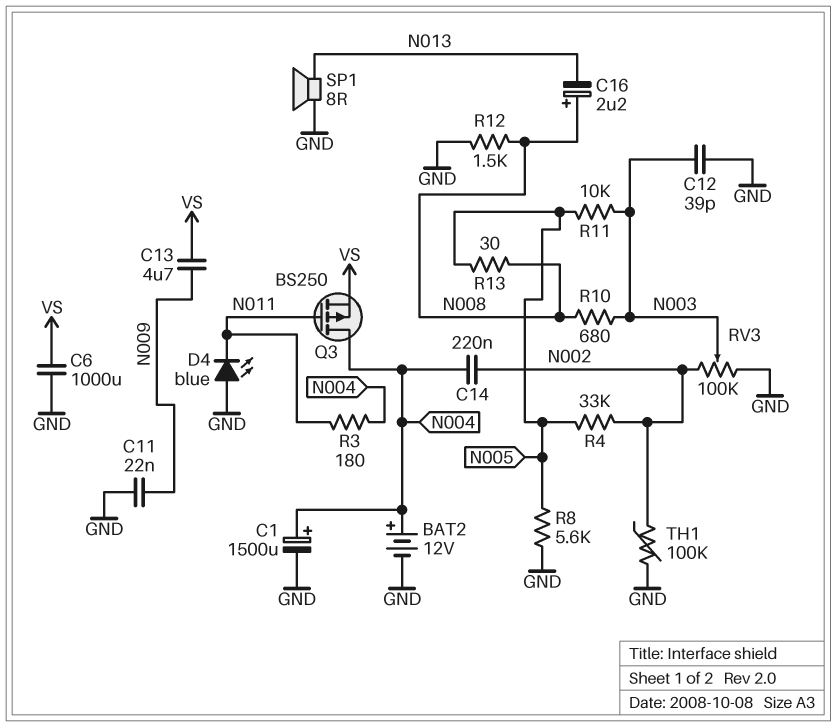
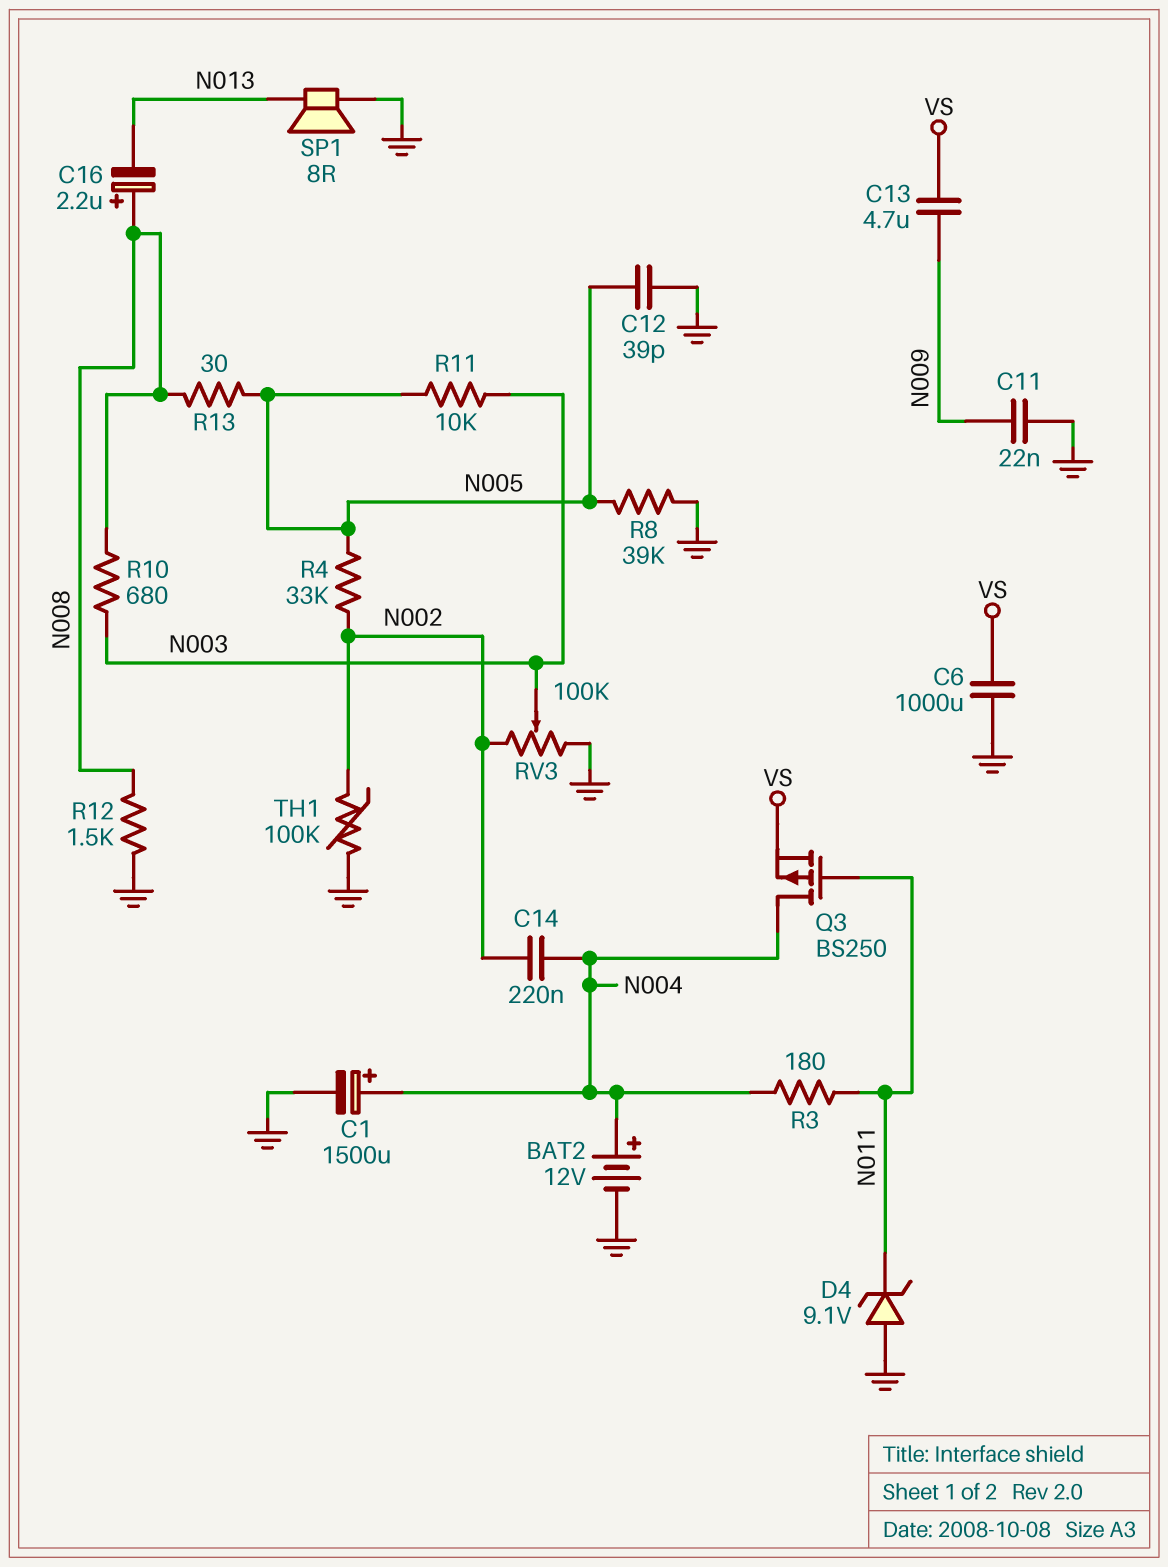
C12: 39pF (GND, N003) -> 39pF (GND, N005)
D4: LED blue (A GND, K N011) -> zener 9.1V (A GND, K N011)
R8: 5.6k (GND, N005) -> 39k (GND, N005)

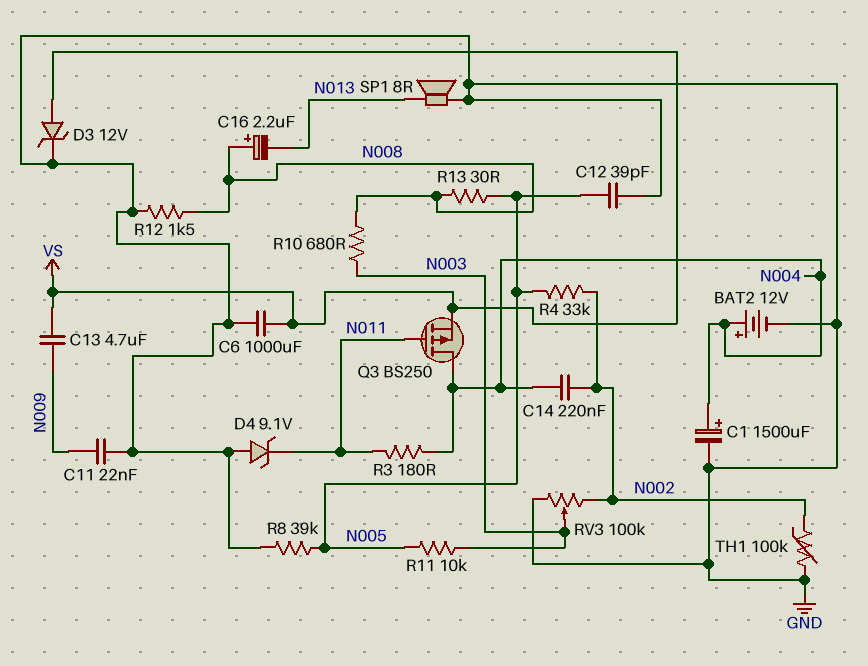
D3: none -> zener 12V (A VS, K GND)

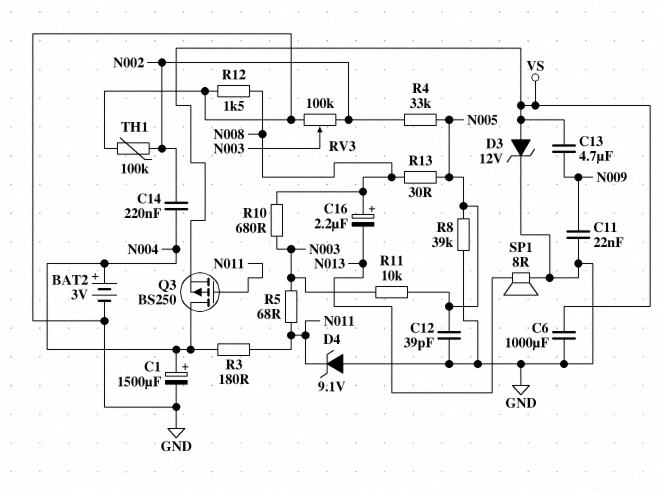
BAT2: 12V (plus N004, minus GND) -> 3V (plus N004, minus GND)
R5: none -> 68 (N003, N011)

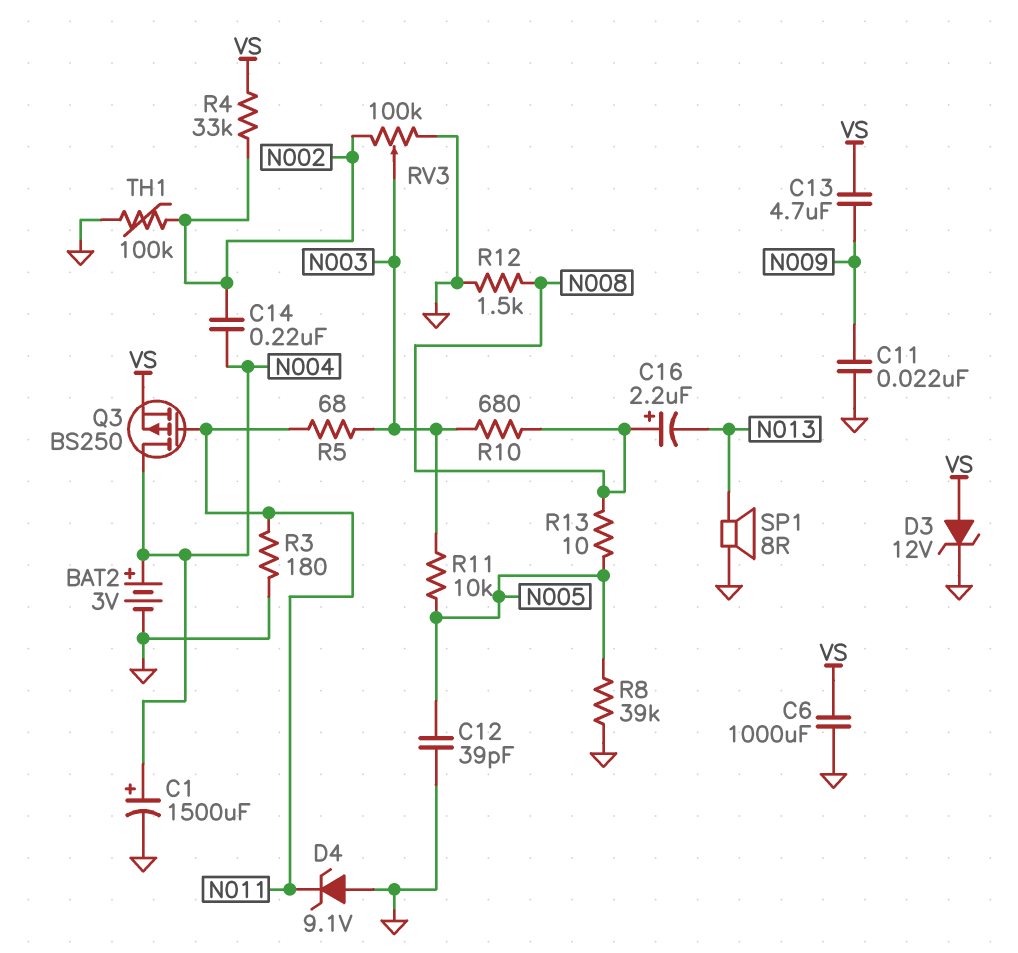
R3: 180 (N004, N011) -> 180 (GND, N011)
R4: 33k (N002, N005) -> 33k (N002, VS)
R13: 30 (N005, N008) -> 10 (N005, N008)

